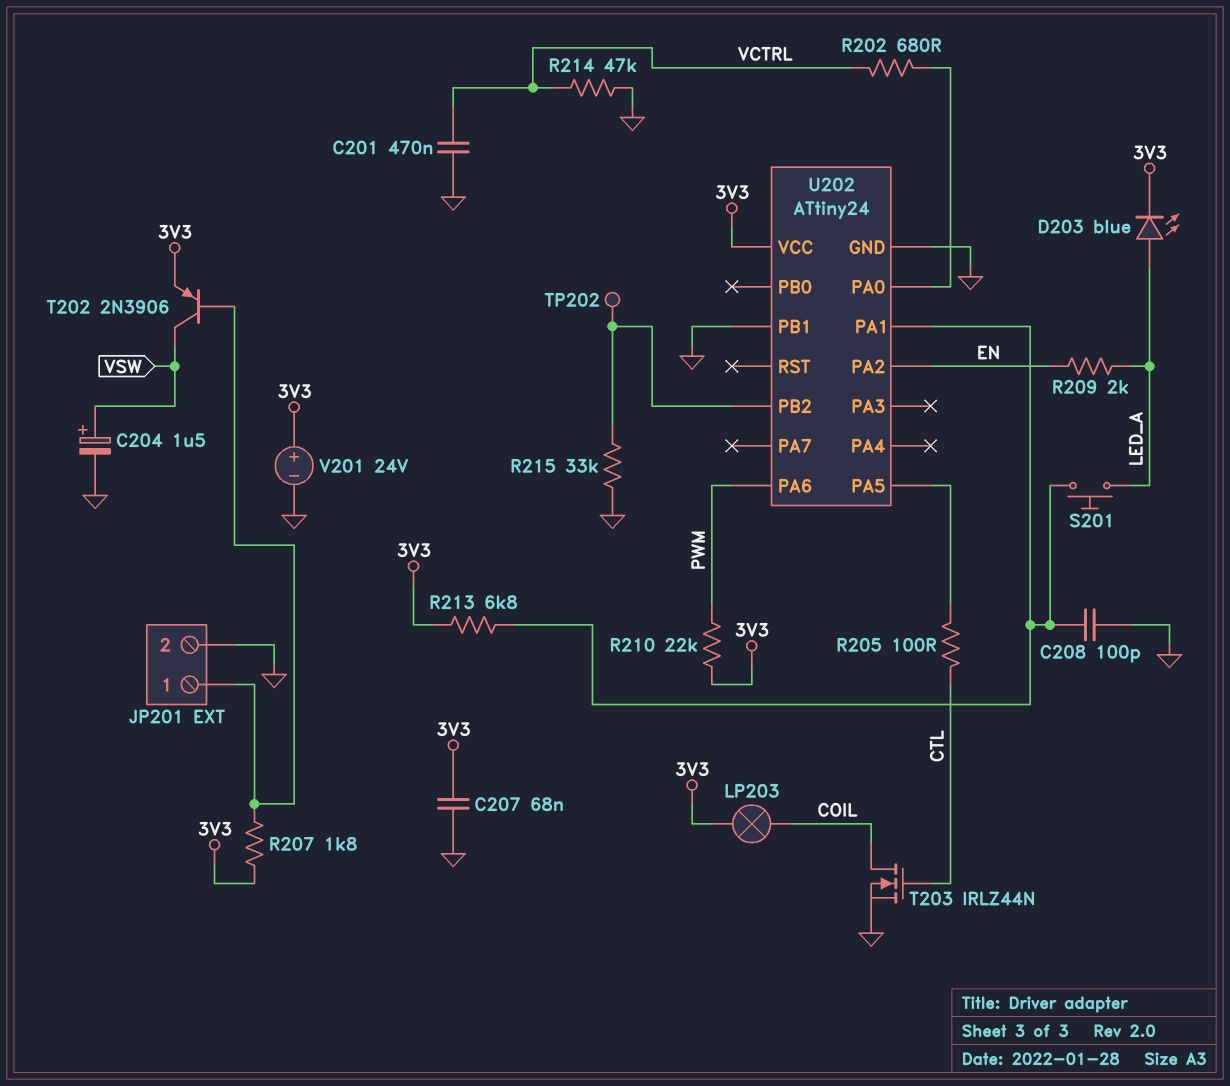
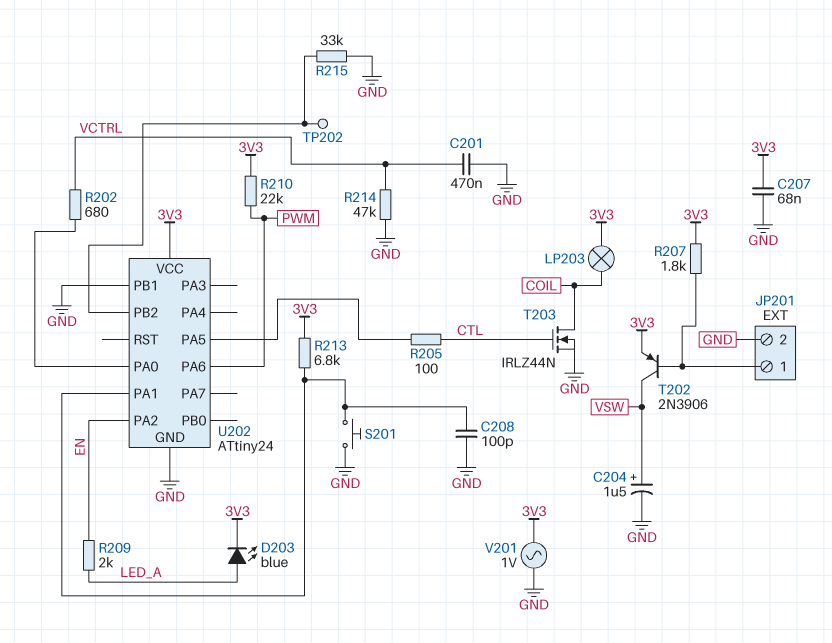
S201: button (LED_A, U202/PA1) -> button (GND, U202/PA1)
V201: 24V (plus 3V3, minus GND) -> AC 1V (3V3, GND)

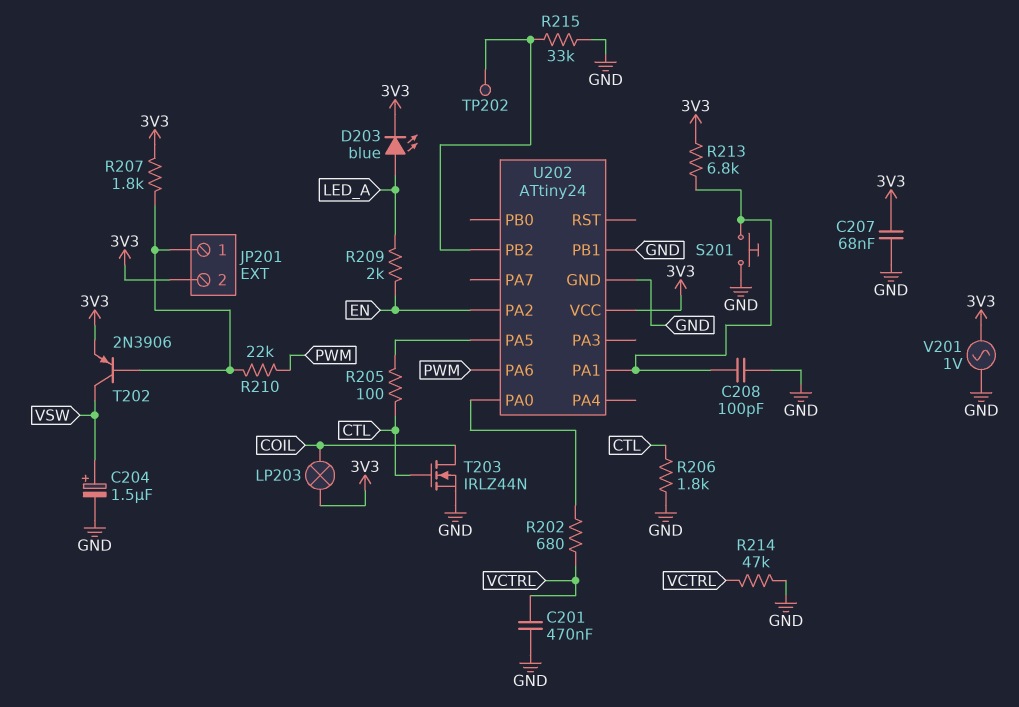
JP201 pin 2: GND -> 3V3
R206: none -> 1.8k (CTL, GND)
R210: 22k (3V3, PWM) -> 22k (JP201/1, PWM)

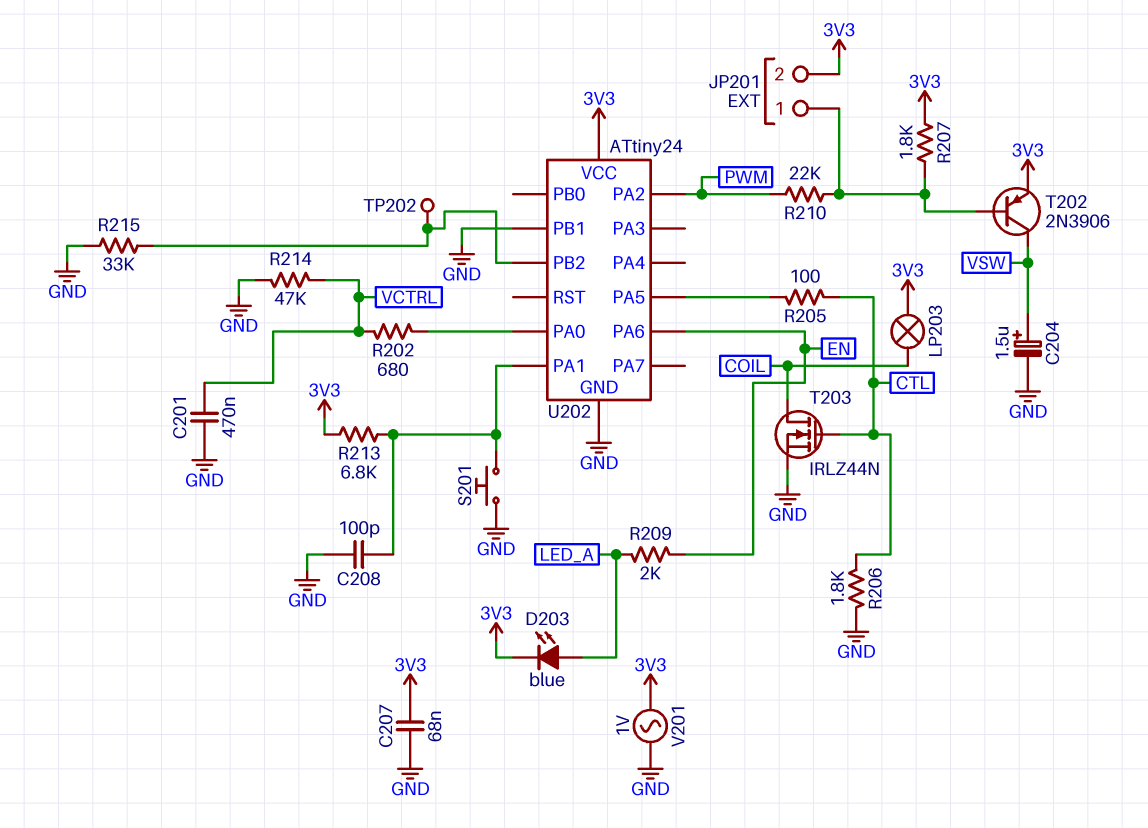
U202 pin PA2: EN -> PWM
U202 pin PA6: PWM -> EN

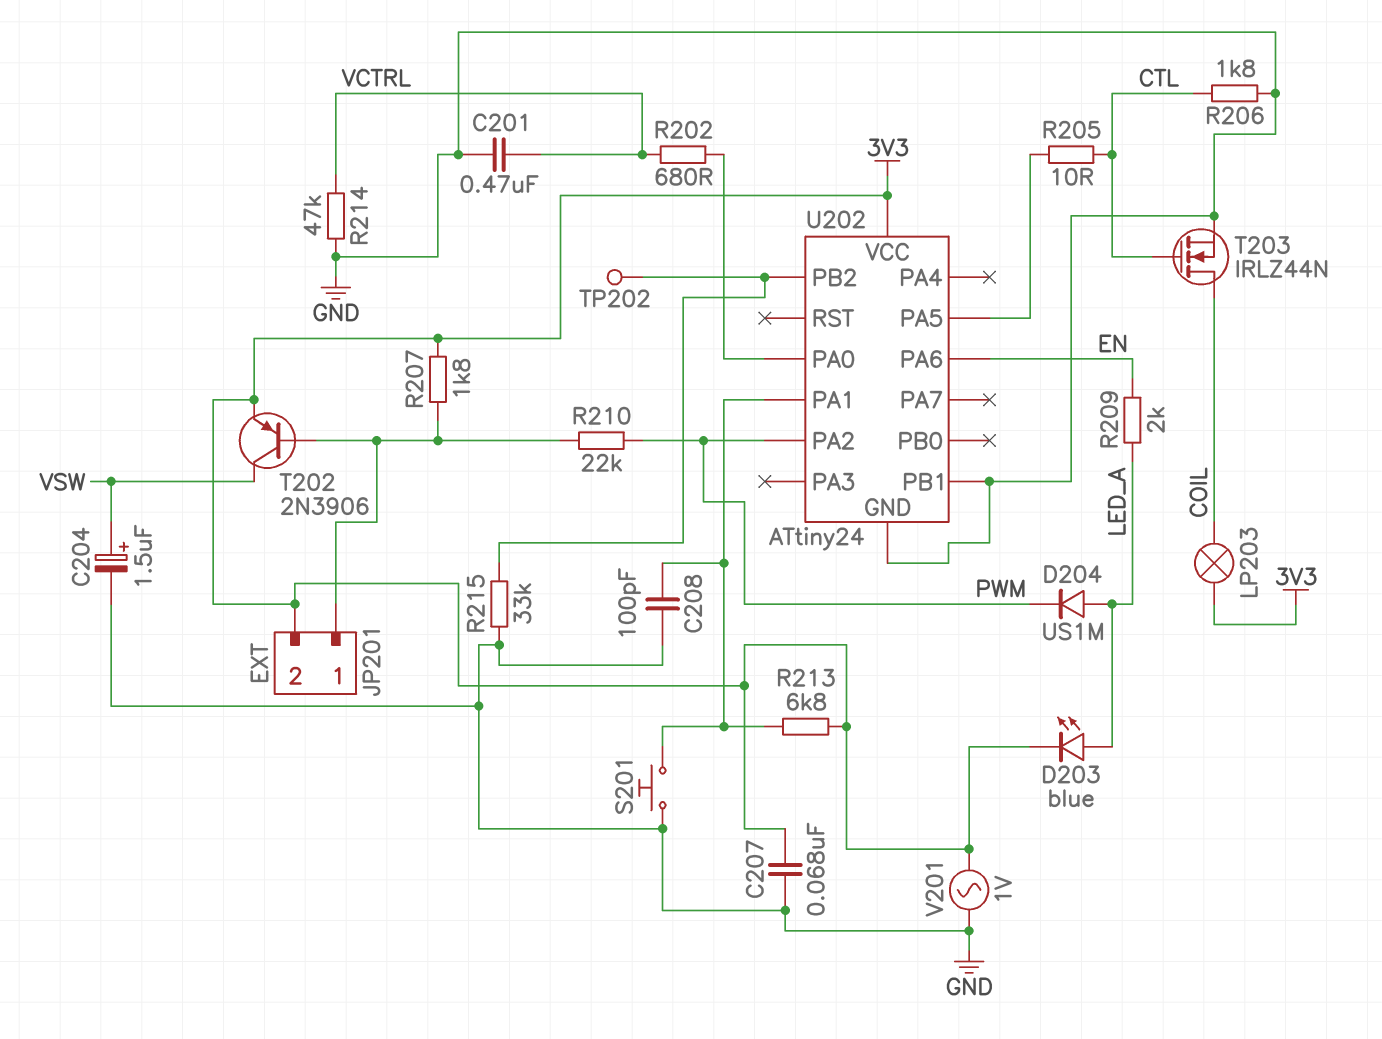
D204: none -> diode US1M (A LED_A, K PWM)
R205: 100 (CTL, U202/PA5) -> 10 (CTL, U202/PA5)

